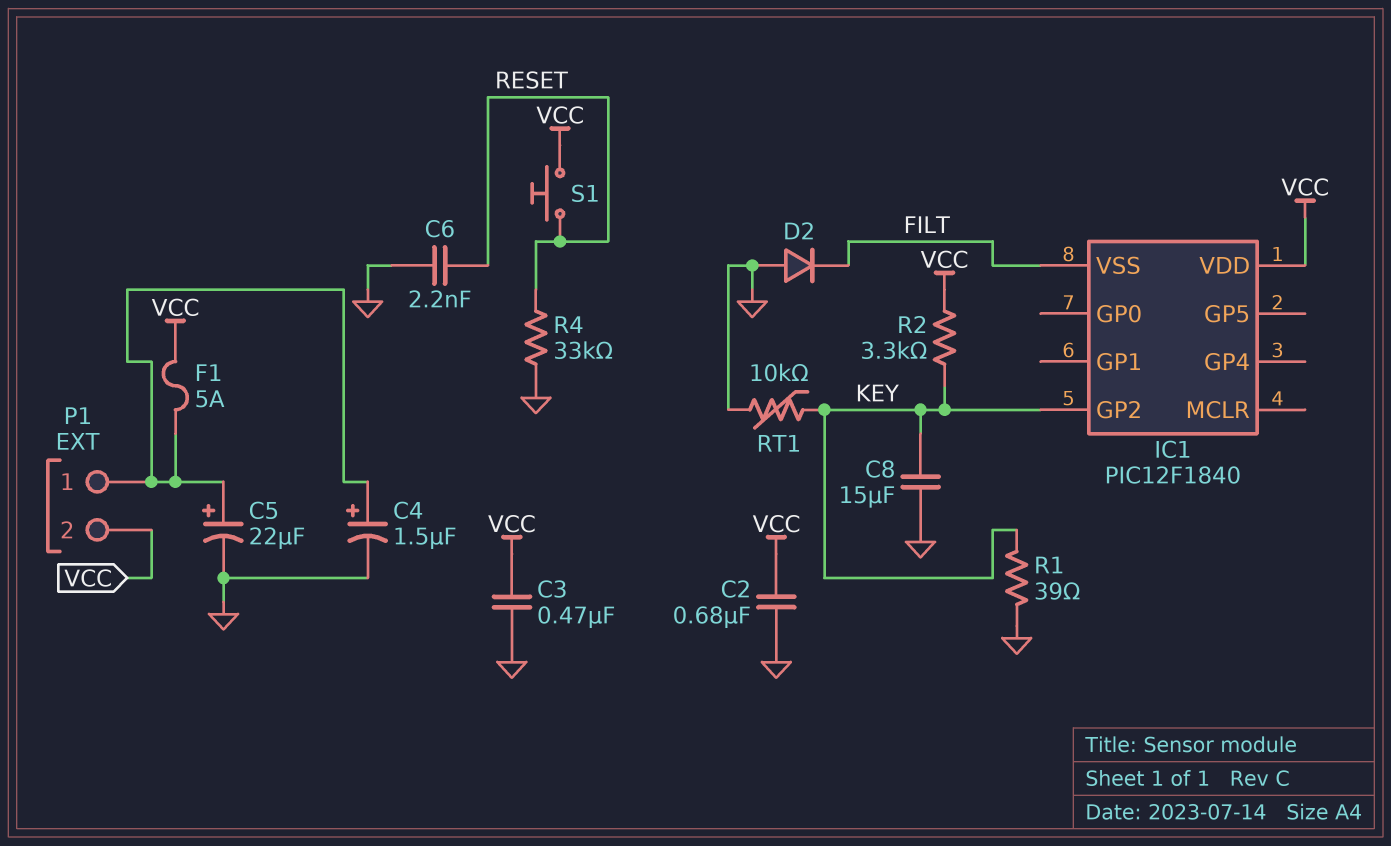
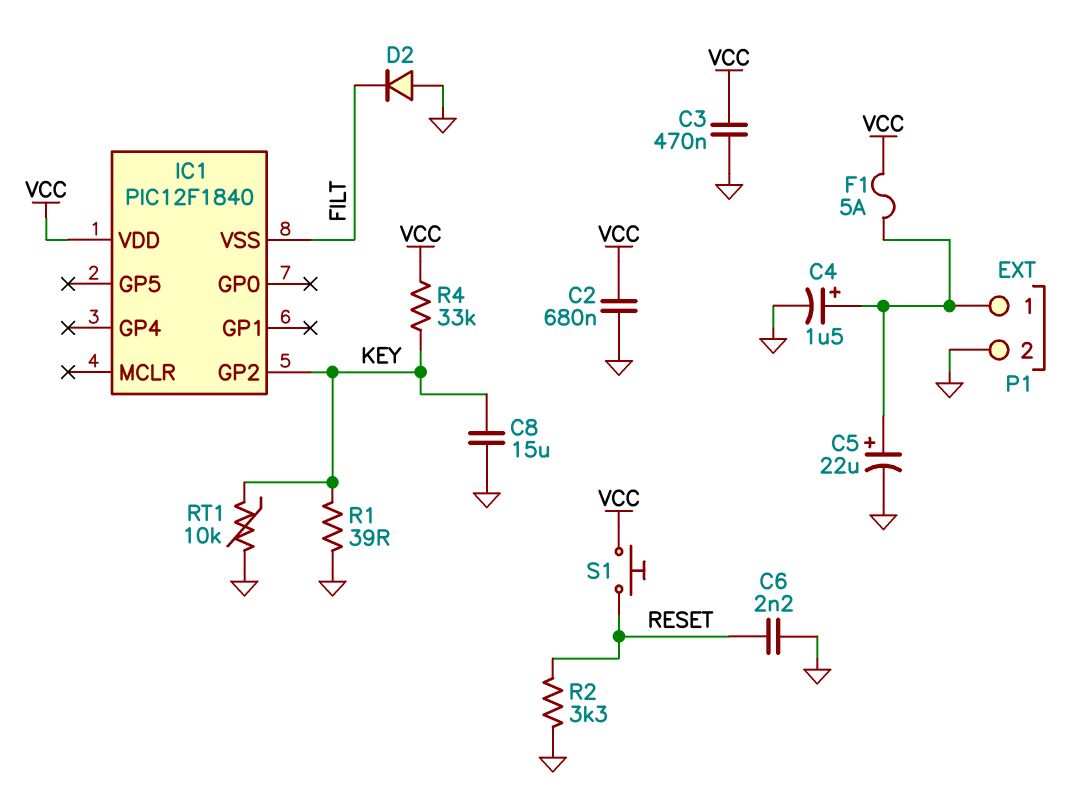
P1 pin 2: VCC -> GND
R2: 3.3k (KEY, VCC) -> 3.3k (GND, RESET)
R4: 33k (GND, RESET) -> 33k (KEY, VCC)

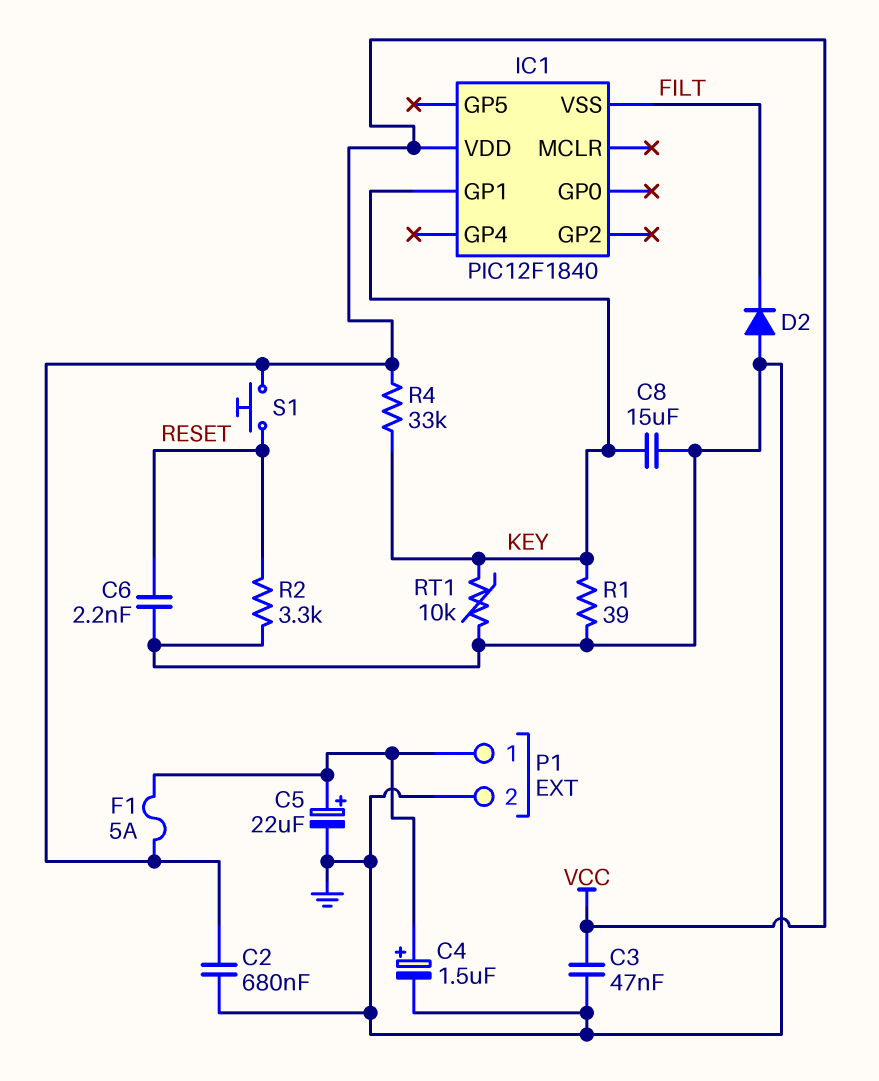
C3: 470nF (GND, VCC) -> 47nF (GND, VCC)
IC1 pin GP1: none -> KEY
IC1 pin GP2: KEY -> none

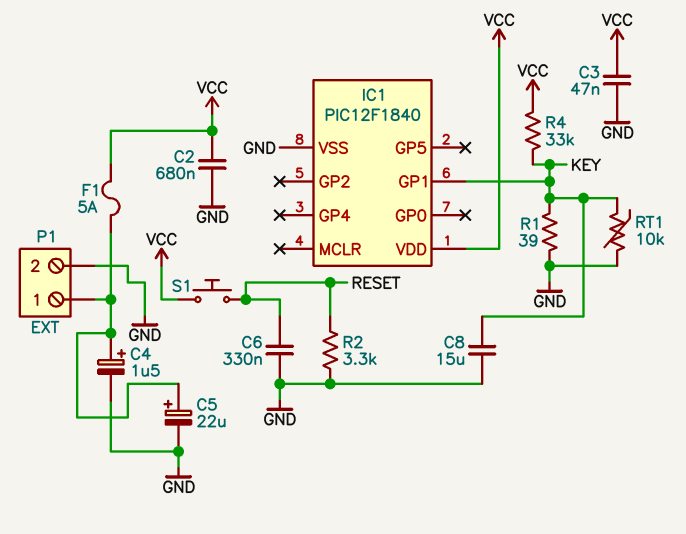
C6: 2.2nF (GND, RESET) -> 330nF (GND, RESET)
D2: diode (A GND, K FILT) -> none
IC1 pin VSS: FILT -> GND

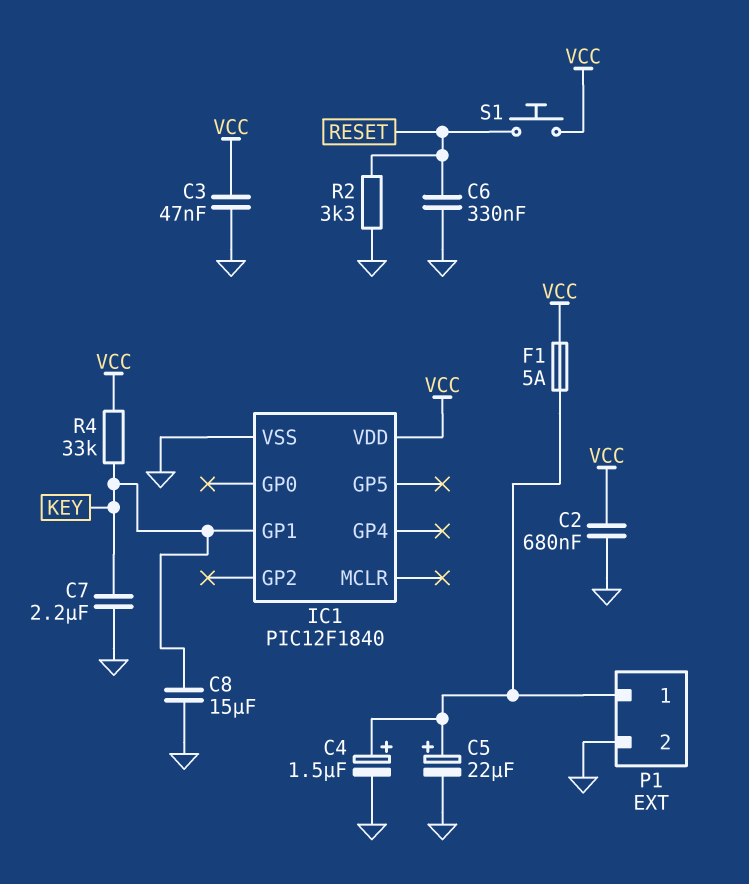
C7: none -> 2.2uF (GND, KEY)
R1: 39 (GND, KEY) -> none
RT1: 10k (GND, KEY) -> none

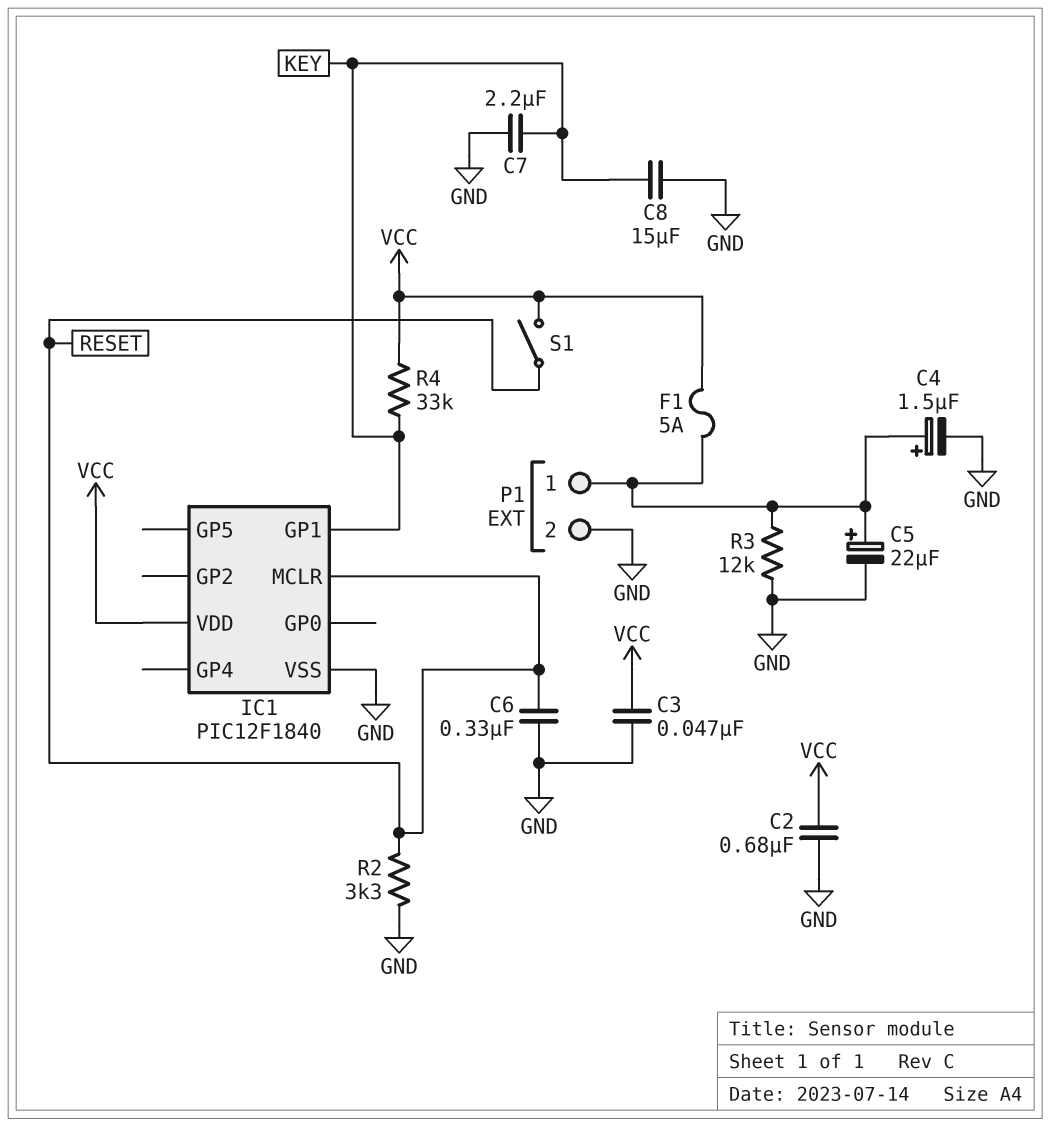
IC1 pin MCLR: none -> RESET
R3: none -> 12k (GND, P1/1)
S1: button (RESET, VCC) -> switch (RESET, VCC)

